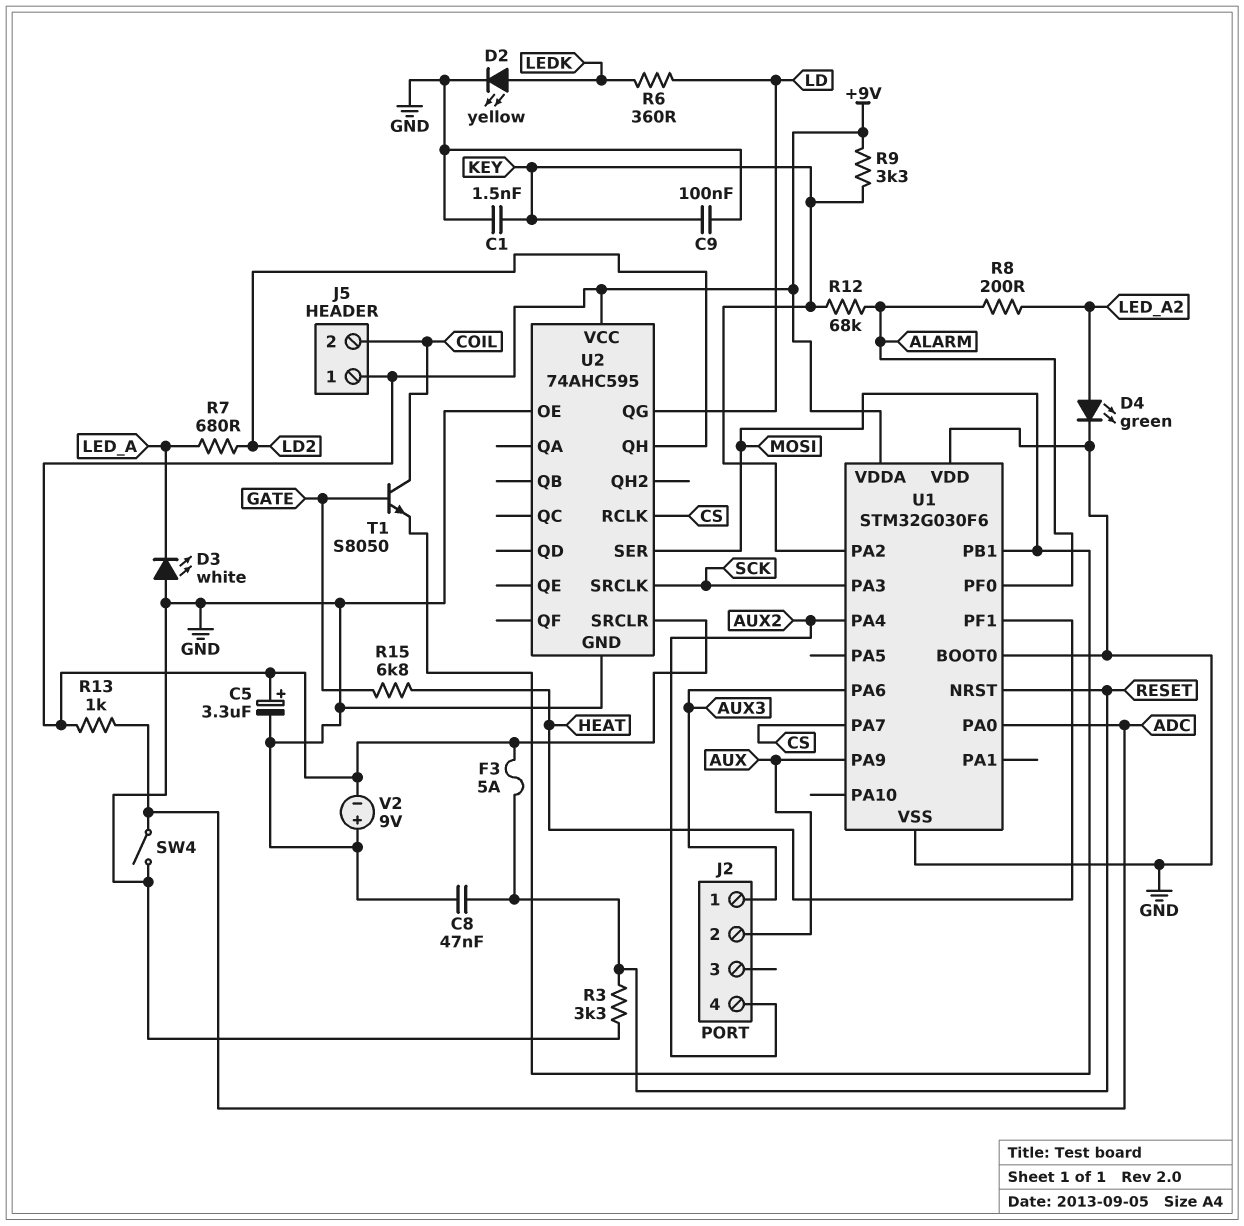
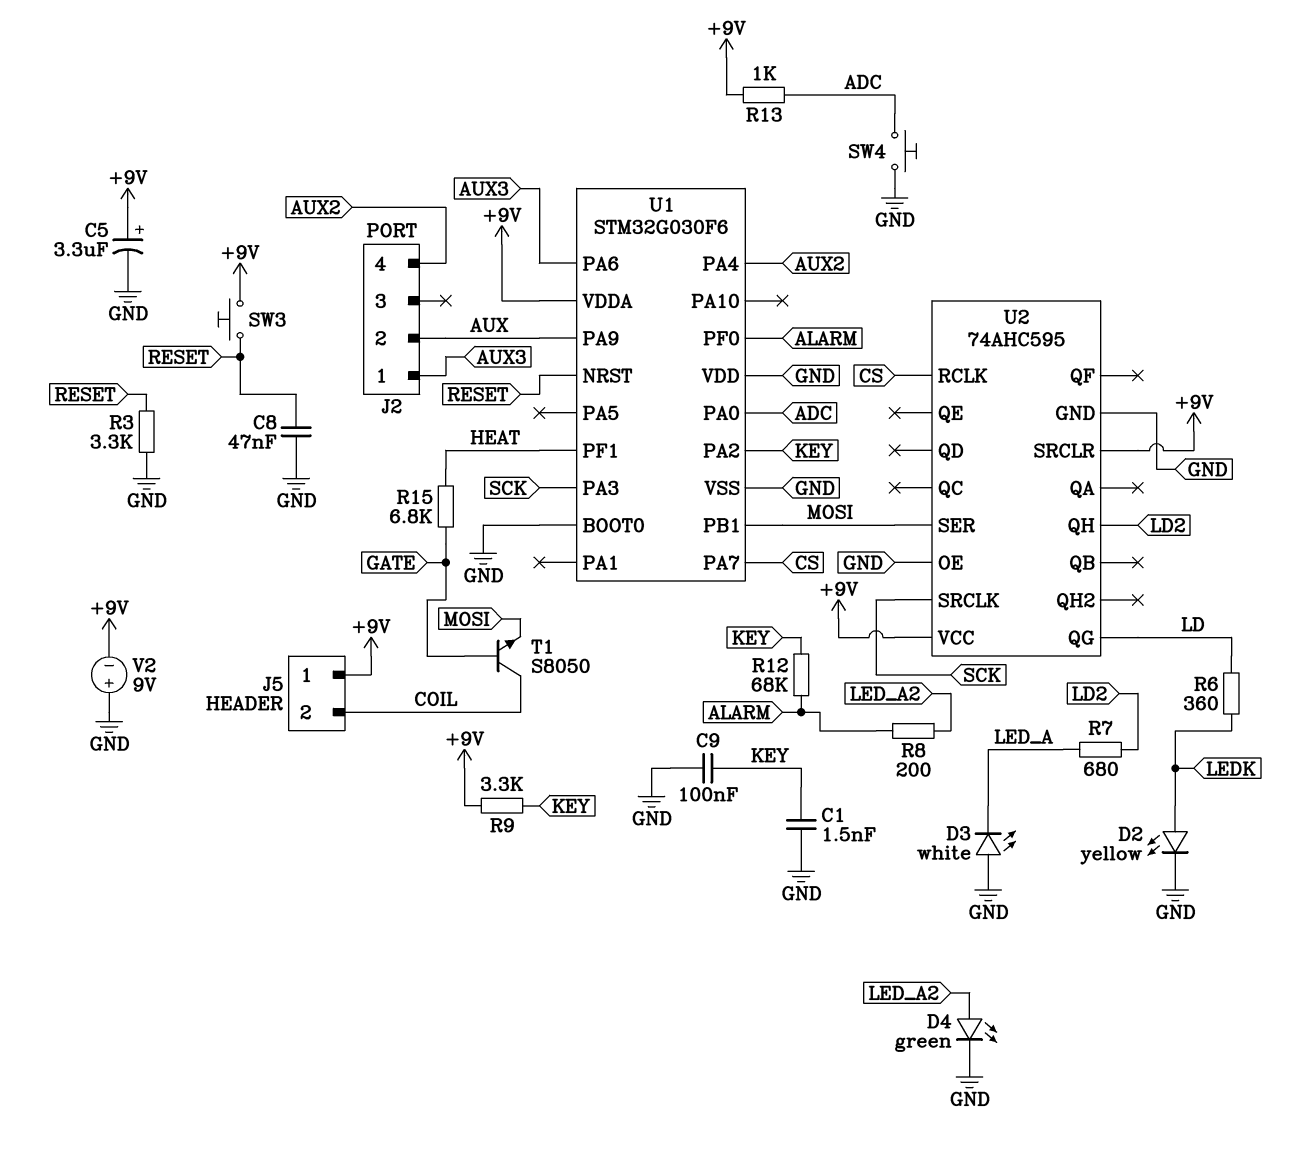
F3: 5A (+9V, RESET) -> none
SW3: none -> button (+9V, RESET)
SW4: switch (ADC, GND) -> button (ADC, GND)

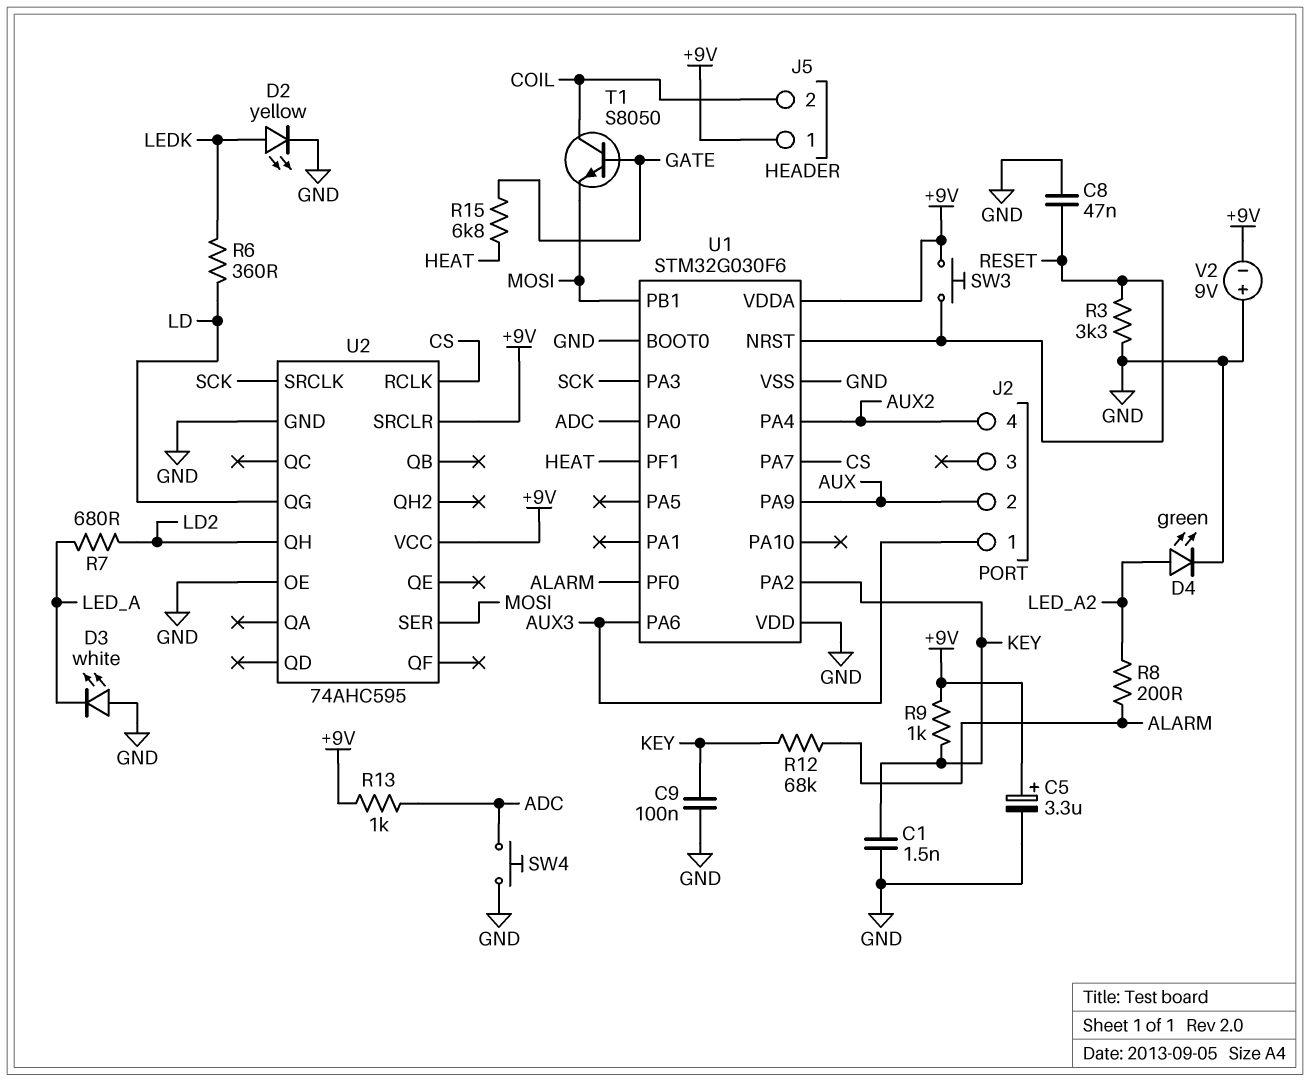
R9: 3.3k (+9V, KEY) -> 1k (+9V, KEY)

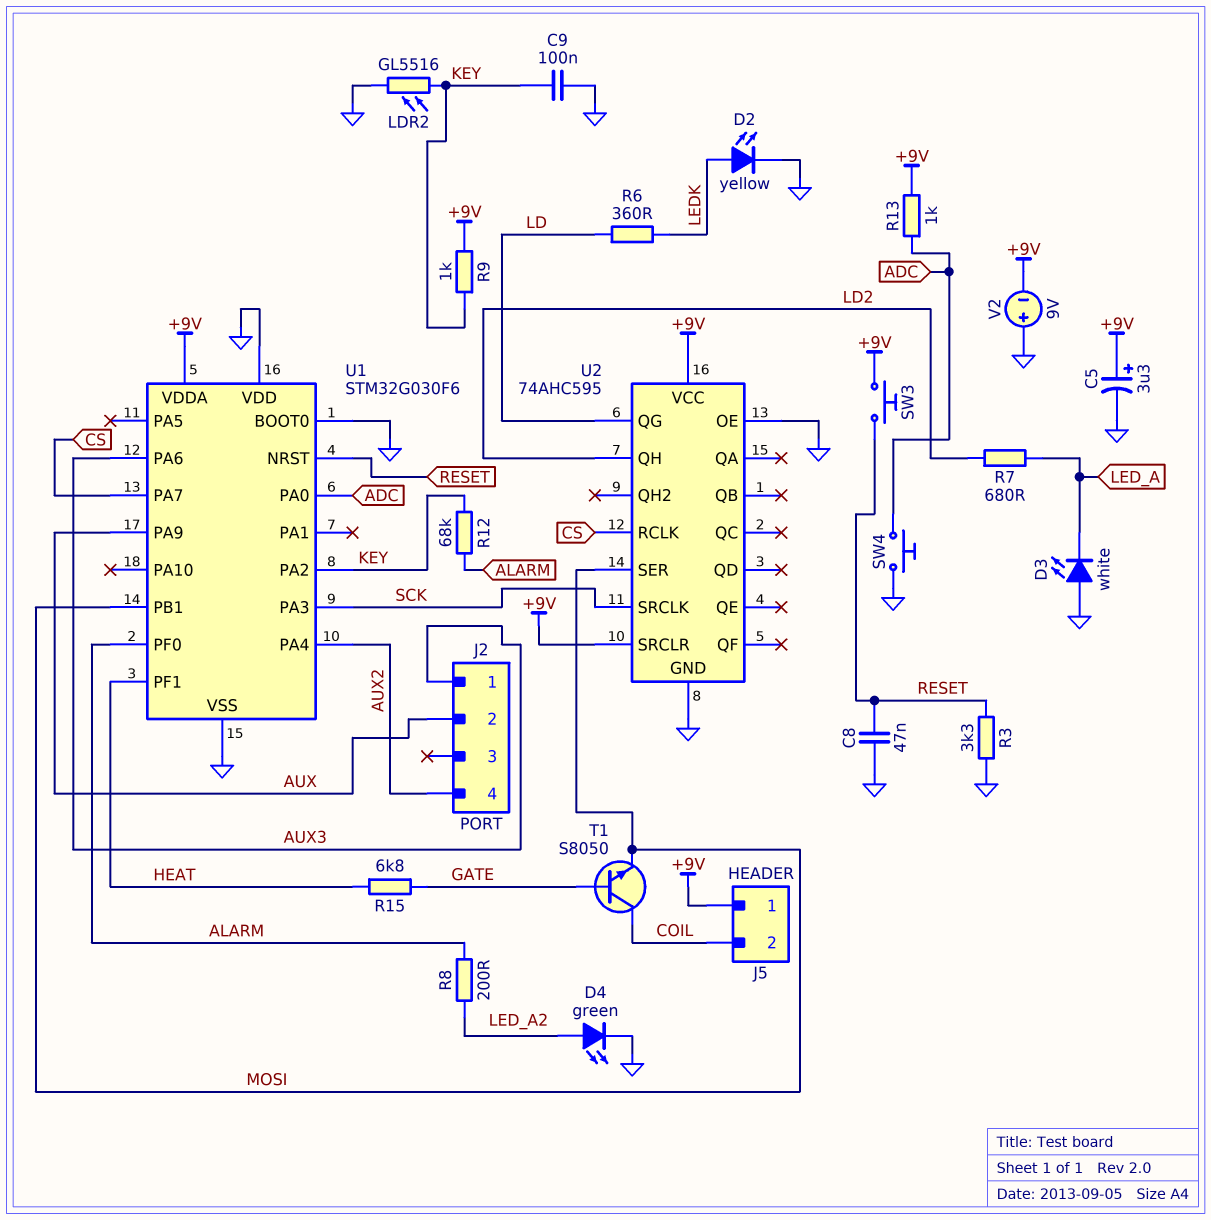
C1: 1.5nF (GND, KEY) -> none
LDR2: none -> GL5516 (GND, KEY)

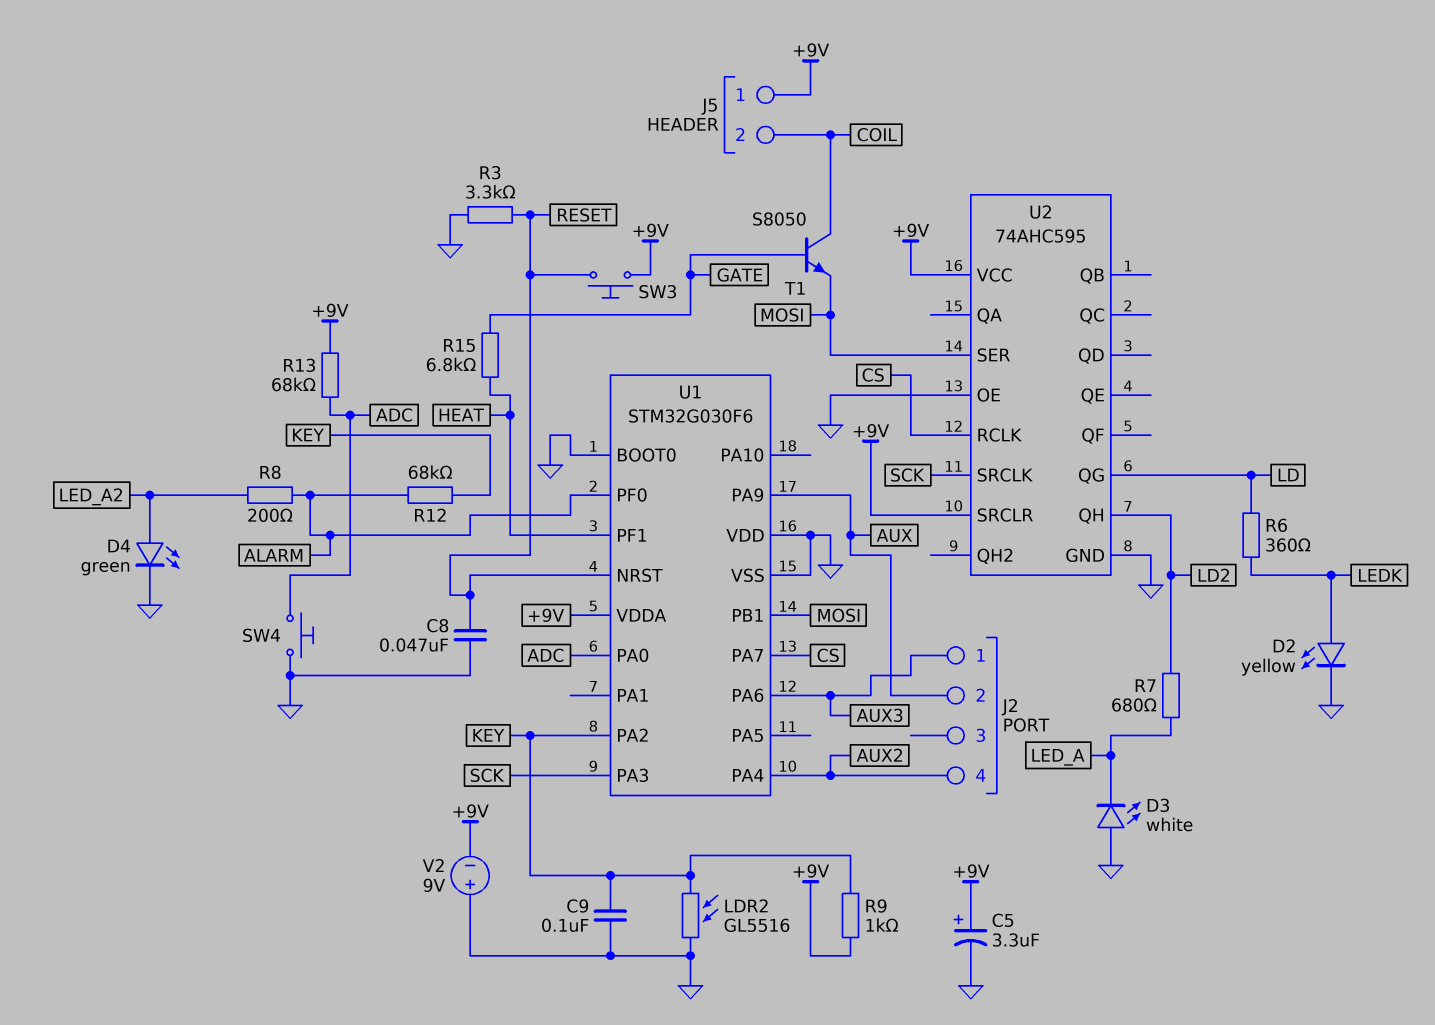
R13: 1k (+9V, ADC) -> 68k (+9V, ADC)

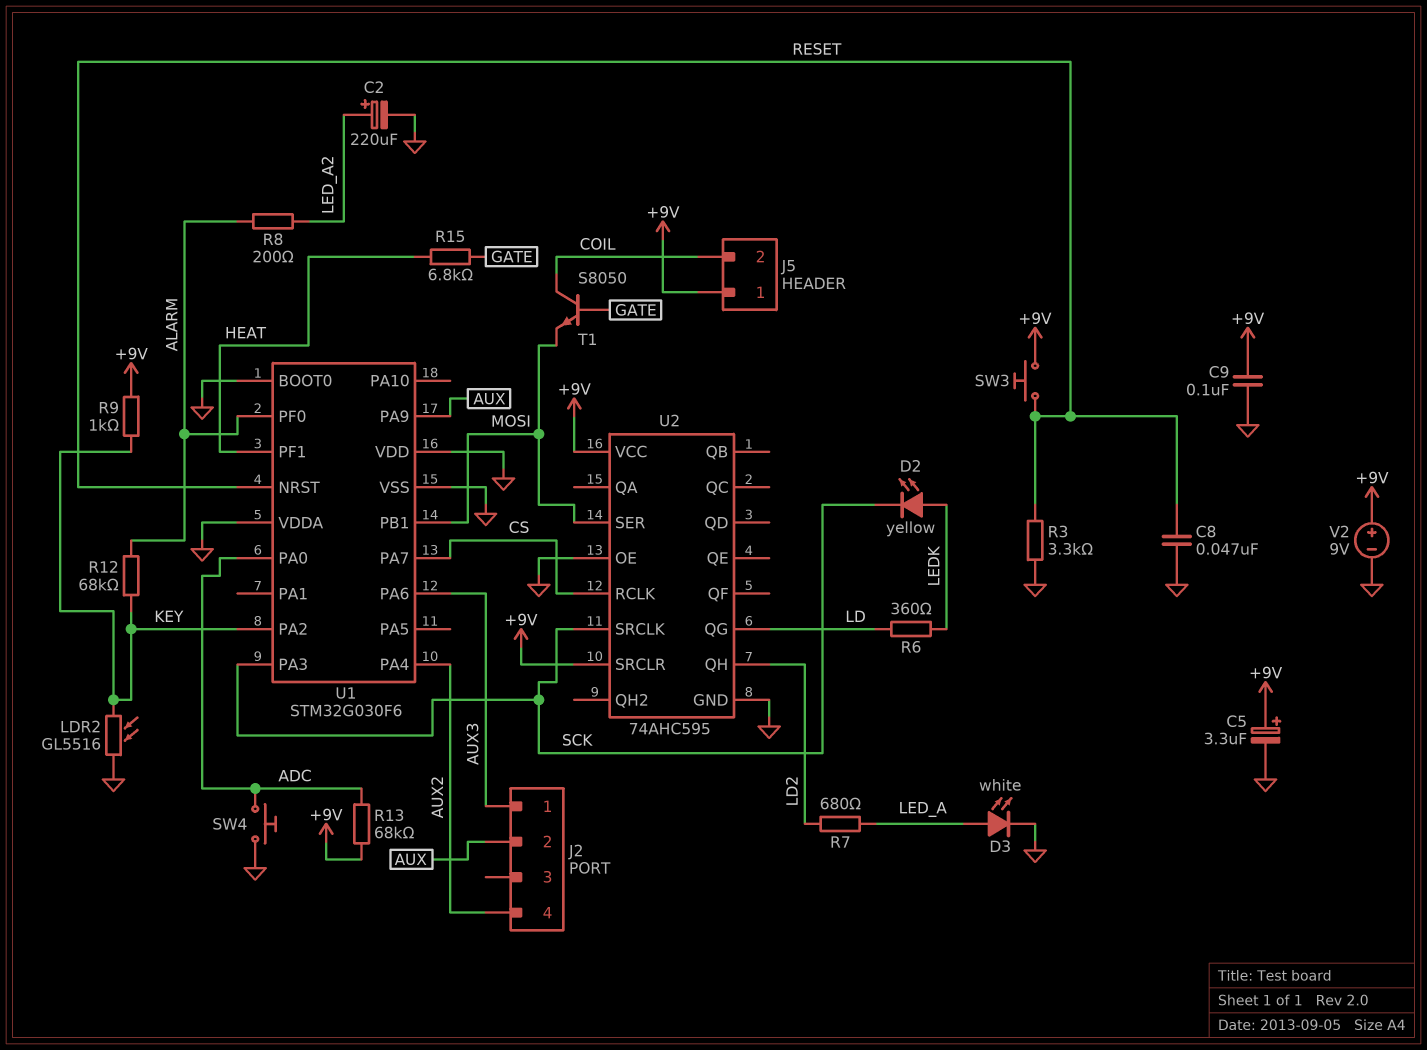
C2: none -> 220uF (plus LED_A2, minus GND)
C9: 100nF (GND, KEY) -> 100nF (+9V, GND)
D2: LED yellow (A LEDK, K GND) -> LED yellow (A LEDK, K SCK)
D3: LED white (A GND, K LED_A) -> LED white (A LED_A, K GND)
D4: LED green (A LED_A2, K GND) -> none
U1 pin VDDA: +9V -> GND
V2: 9V (plus GND, minus +9V) -> 9V (plus +9V, minus GND)

